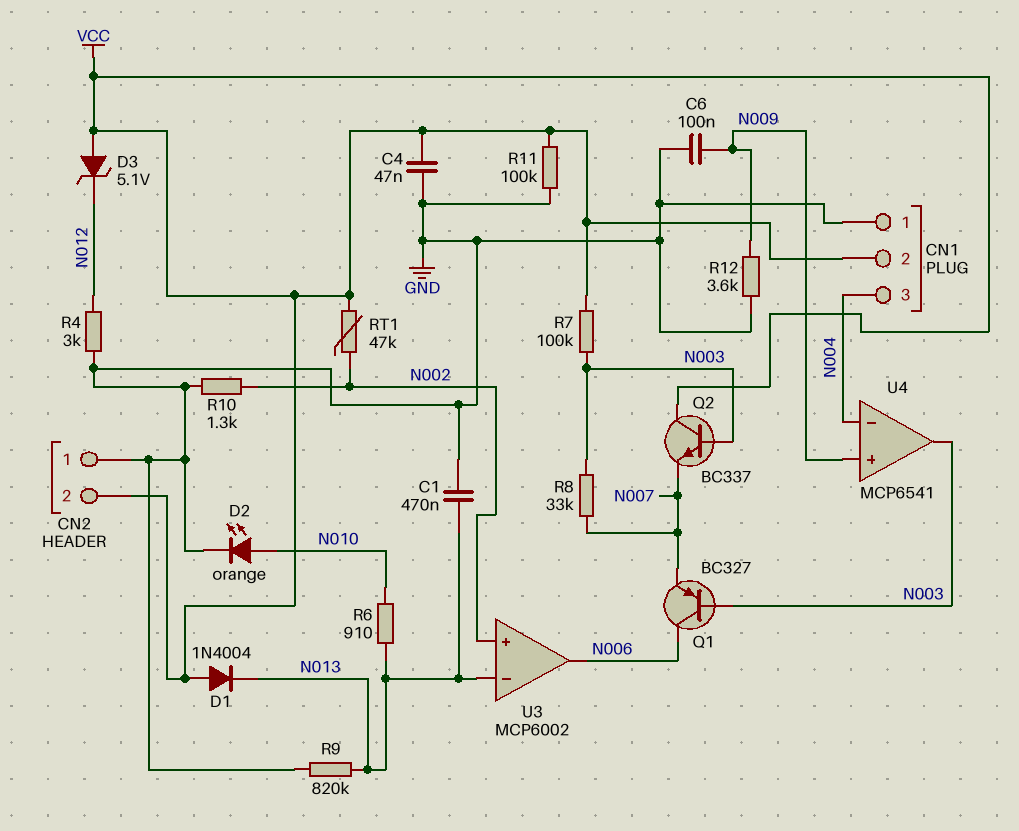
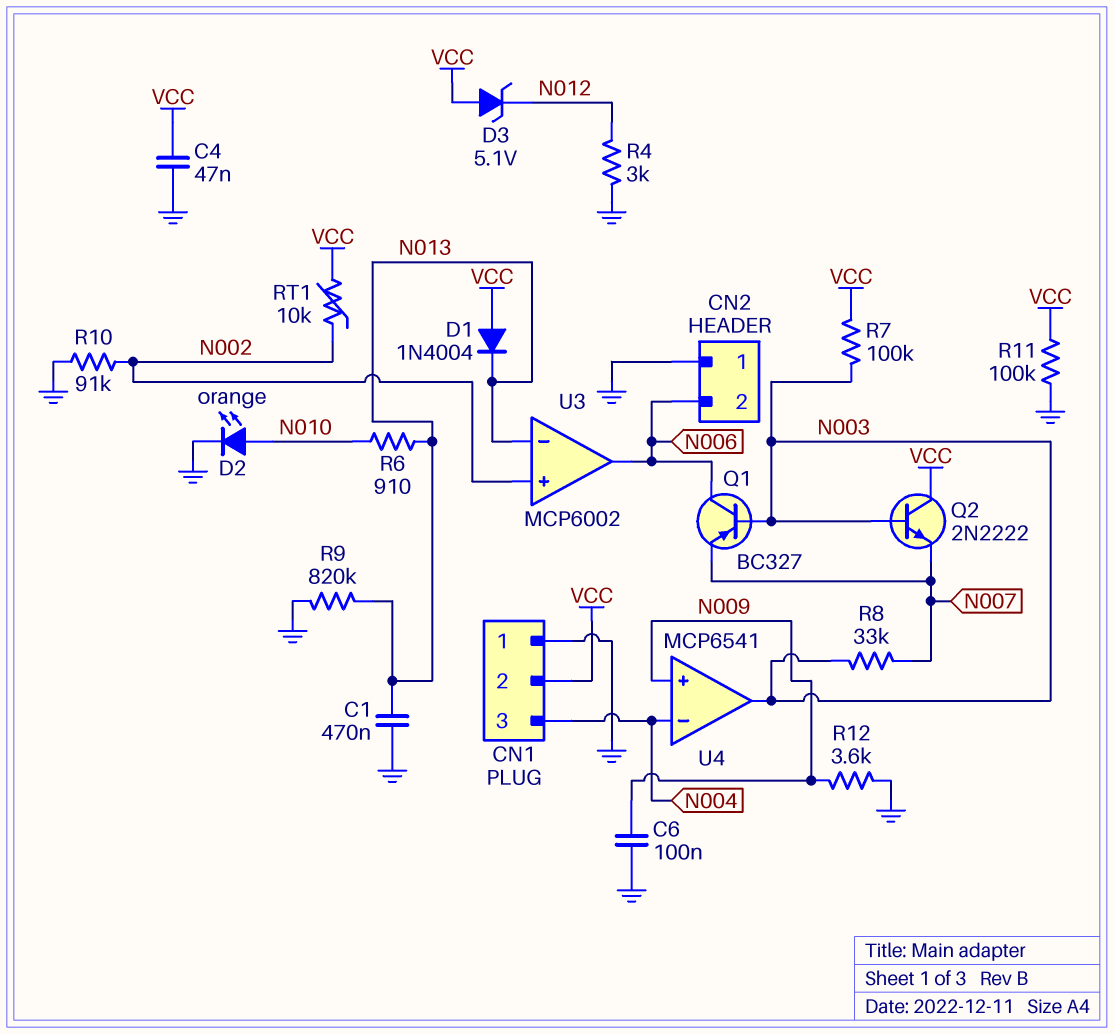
CN2 pin 2: VCC -> N006
Q2: NPN BC337 (B N003, C VCC, E N007) -> NPN 2N2222 (B N003, C VCC, E N007)
R10: 1.3k (GND, N002) -> 91k (GND, N002)
RT1: 47k (N002, VCC) -> 10k (N002, VCC)

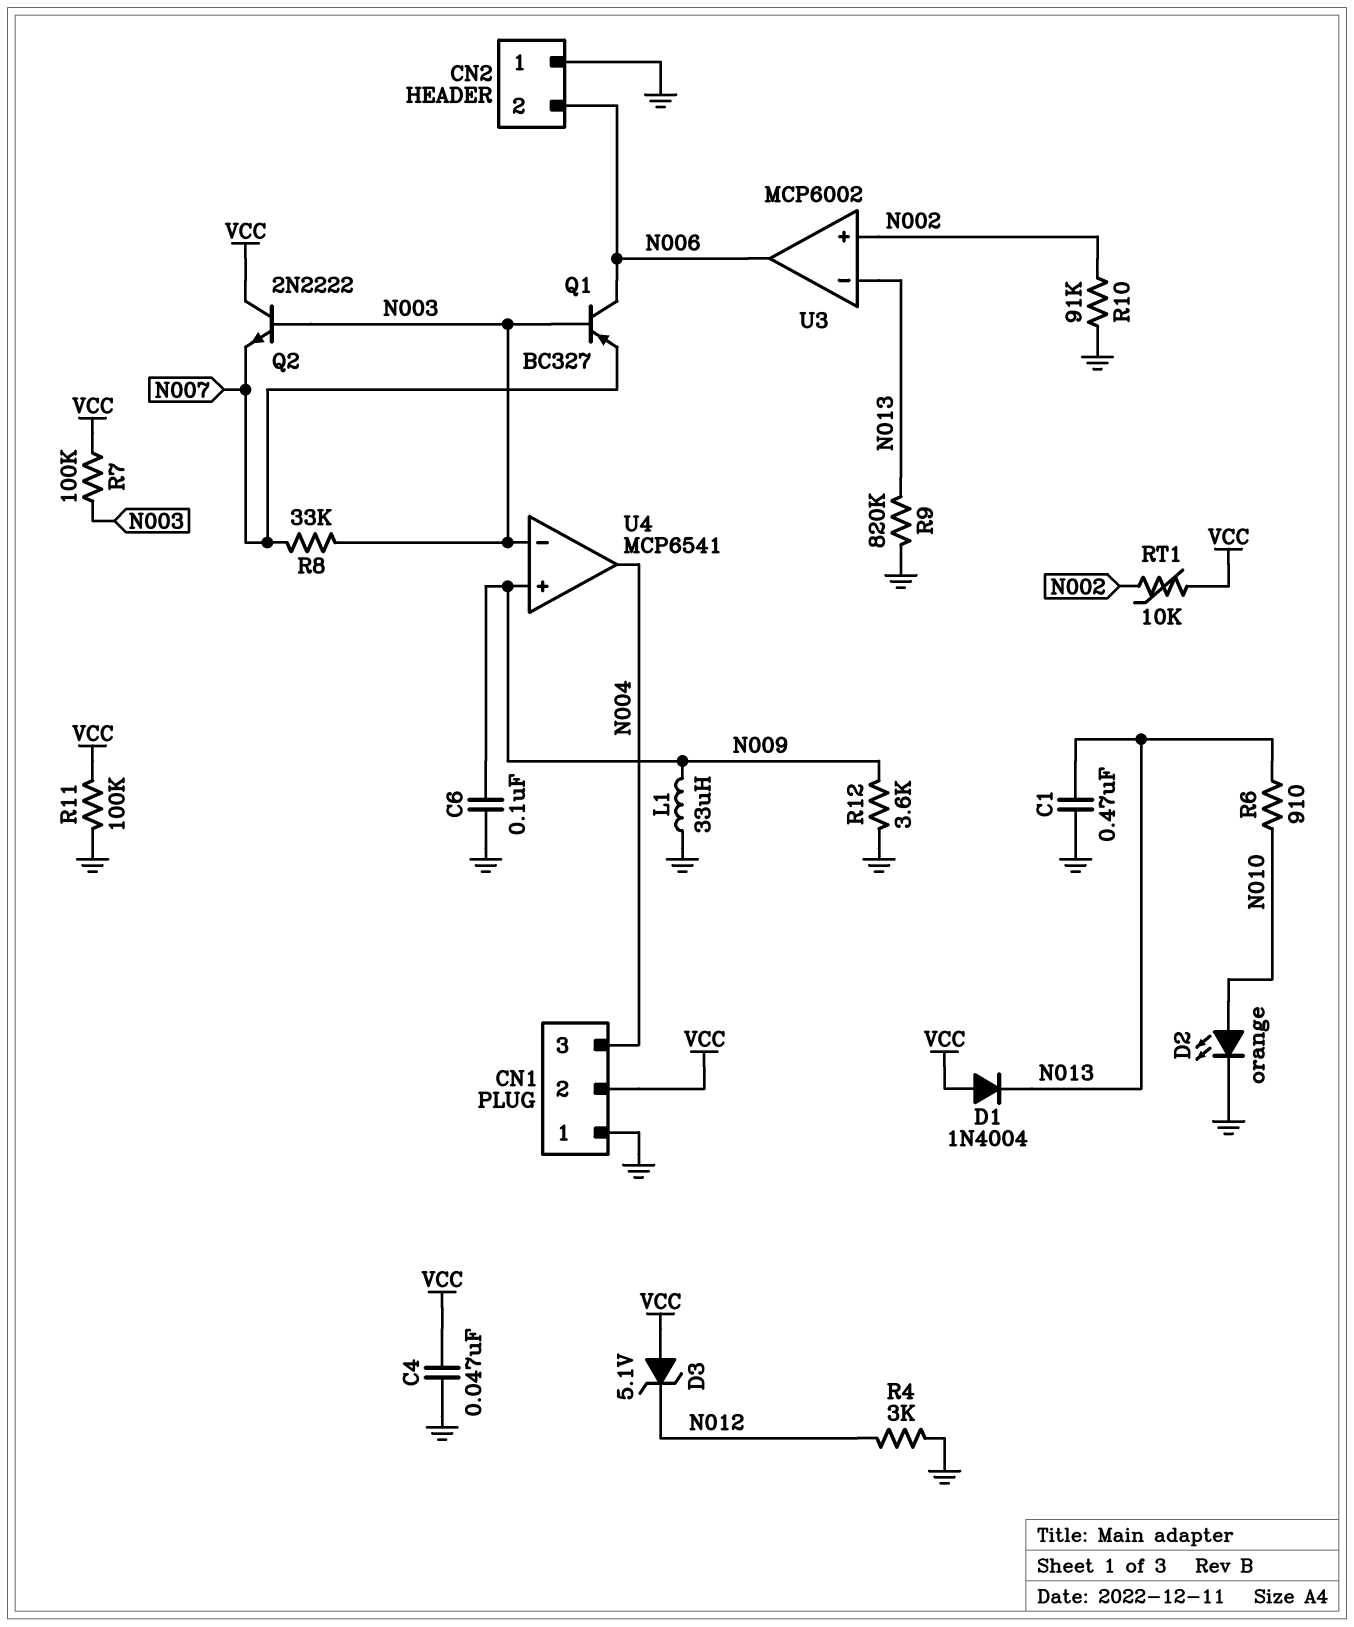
L1: none -> 33uH (GND, N009)
U4 pin in-: N004 -> N003
U4 pin out: N003 -> N004

